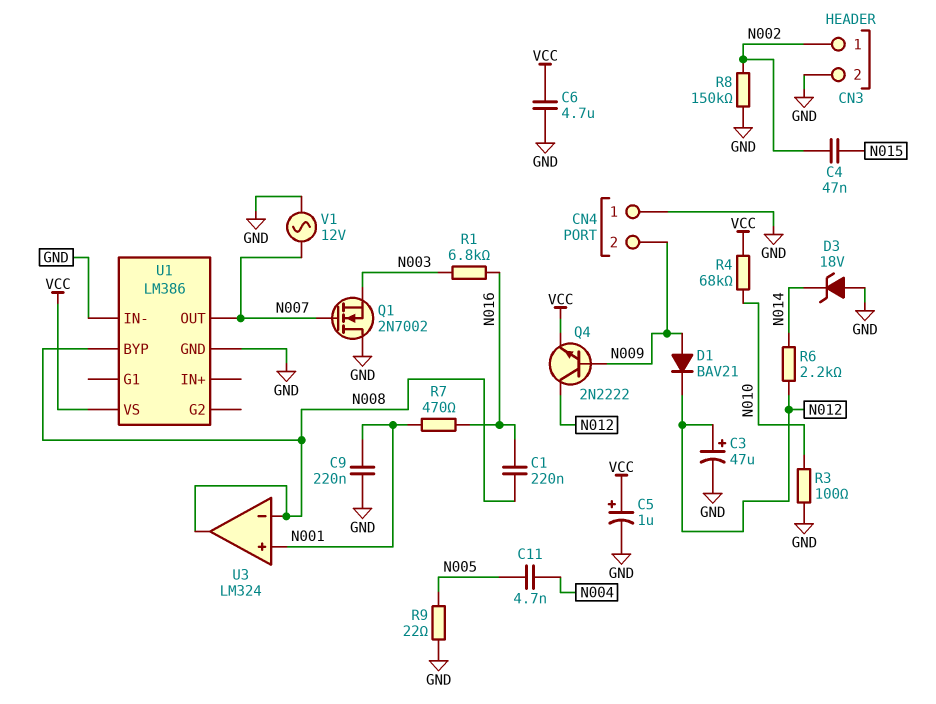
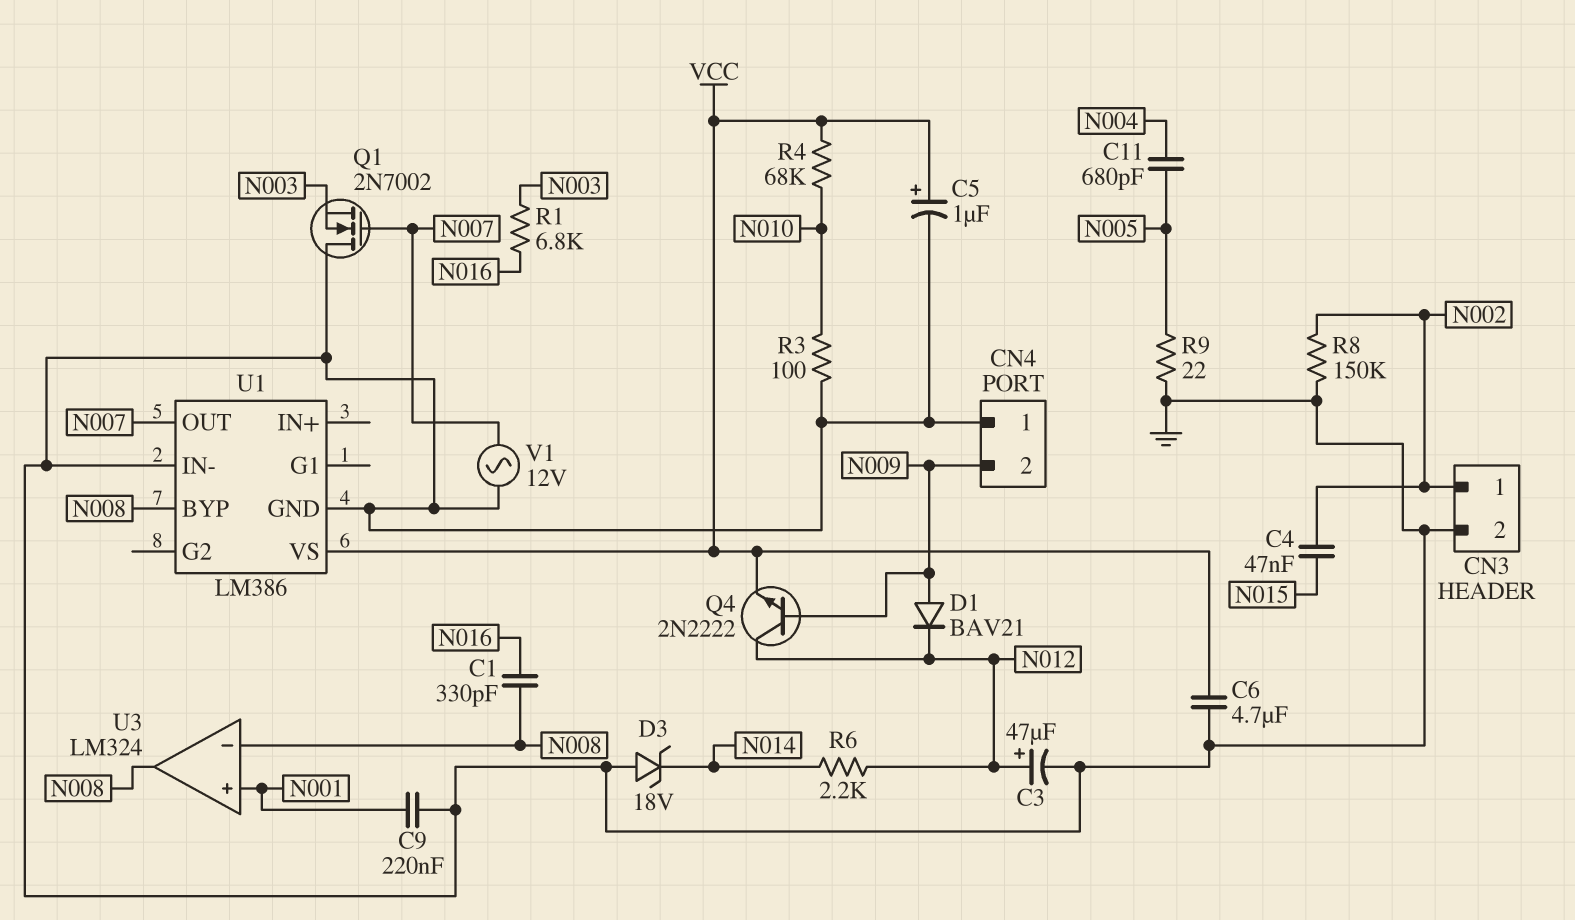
C1: 220nF (N008, N016) -> 330pF (N008, N016)
C11: 4.7nF (N004, N005) -> 680pF (N004, N005)
R7: 470 (N001, N016) -> none

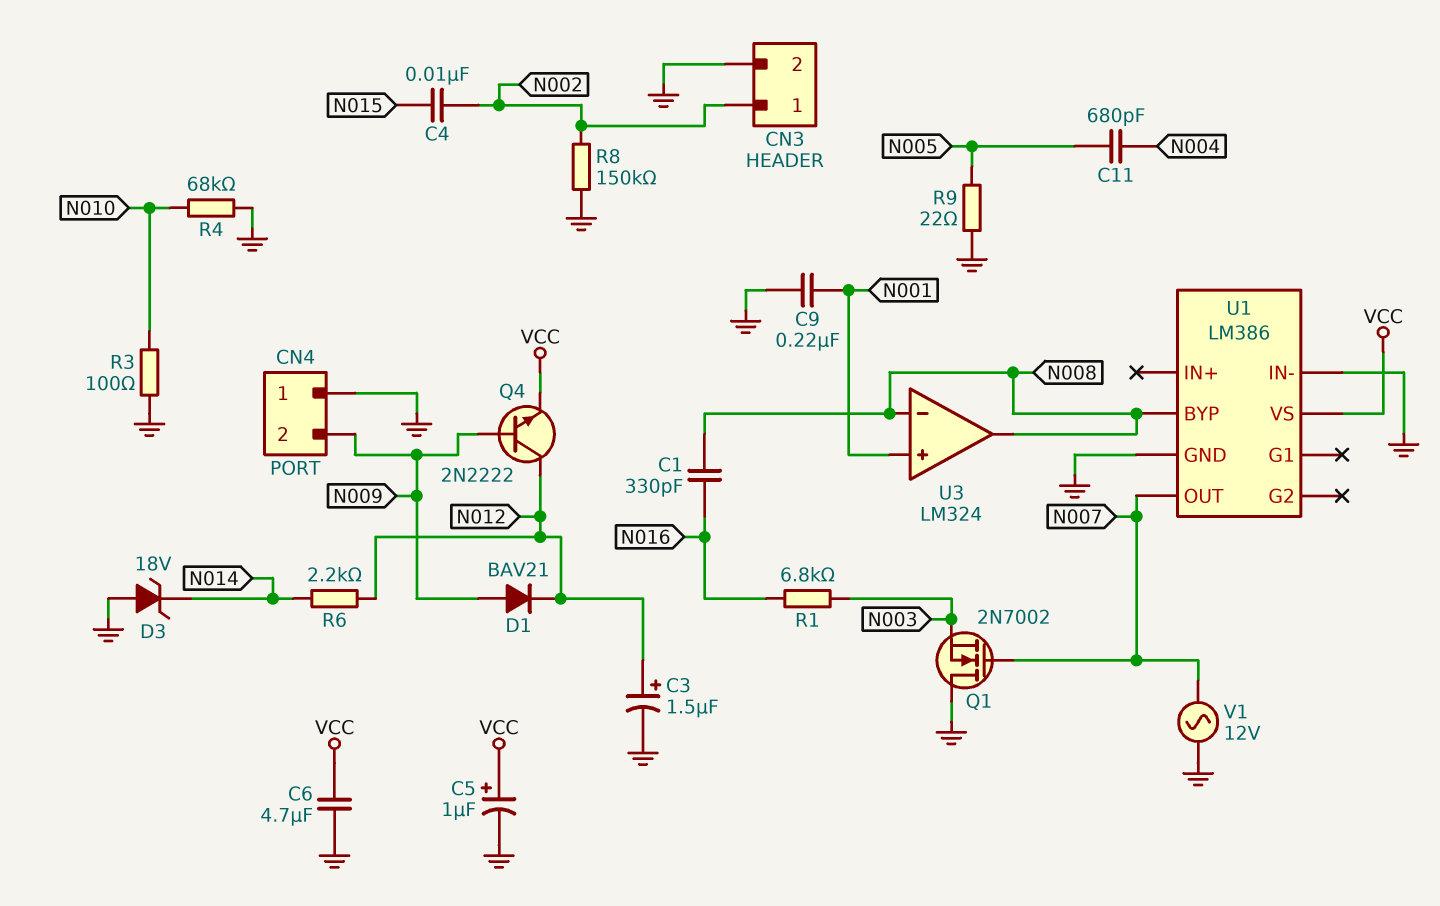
C3: 47uF (plus N012, minus GND) -> 1.5uF (plus N012, minus GND)
C4: 47nF (N002, N015) -> 10nF (N002, N015)
R4: 68k (N010, VCC) -> 68k (GND, N010)

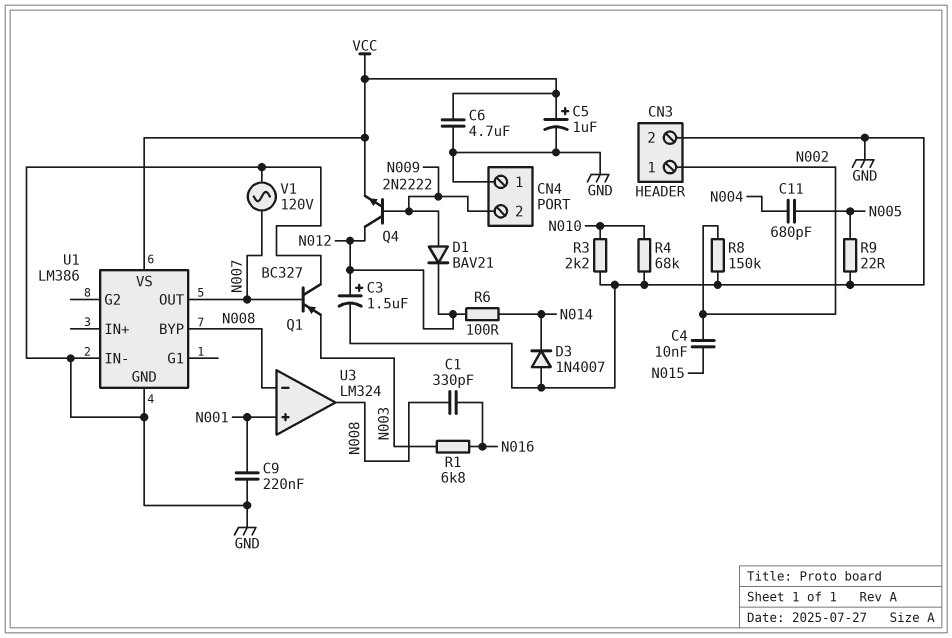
D3: zener 18V (A GND, K N014) -> diode 1N4007 (A GND, K N014)
Q1: NMOS 2N7002 (G N007, D GND, S N003) -> PNP BC327 (B N007, C GND, E N003)
R3: 100 (GND, N010) -> 2.2k (GND, N010)
R6: 2.2k (N012, N014) -> 100 (N012, N014)
V1: AC 12V (GND, N007) -> AC 120V (GND, N007)

